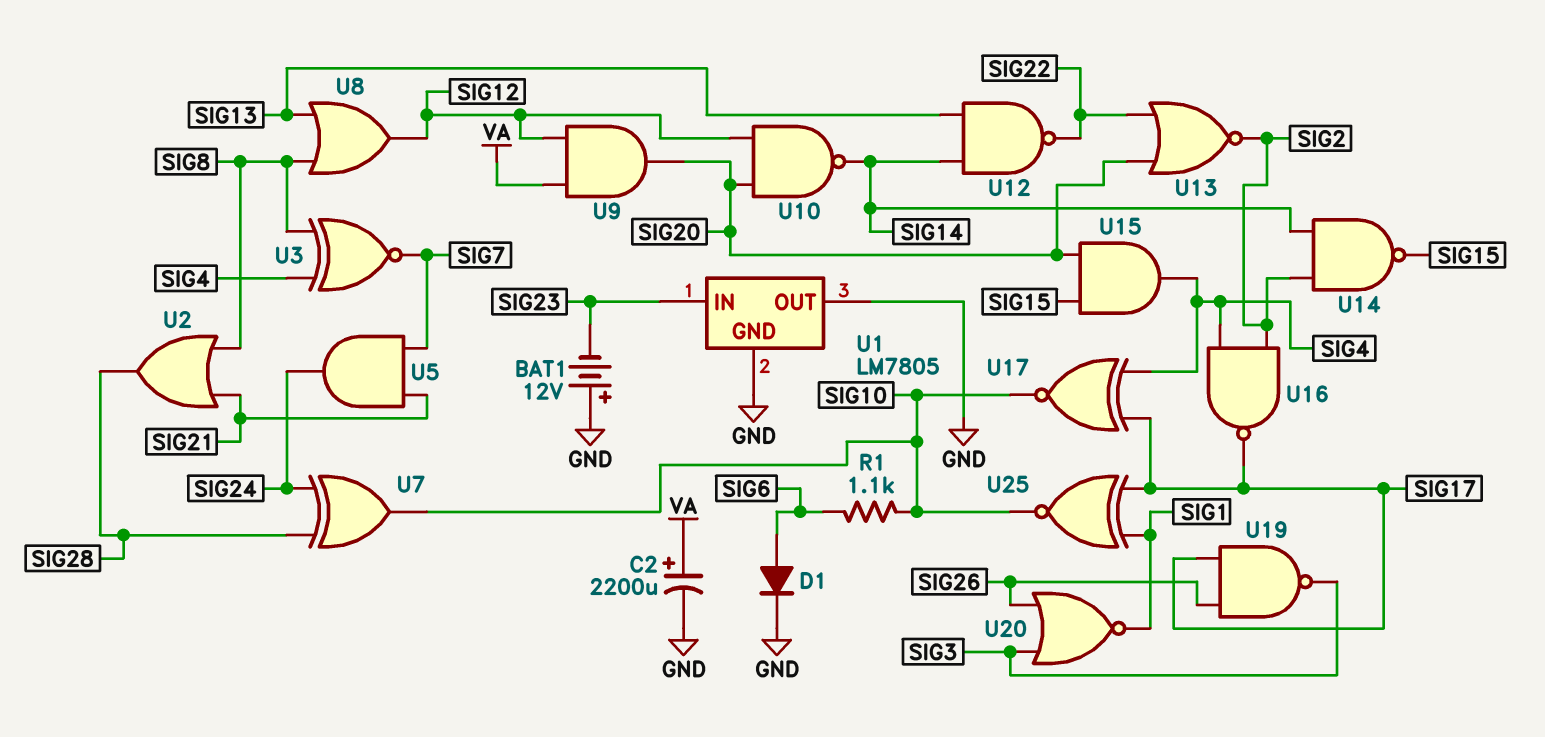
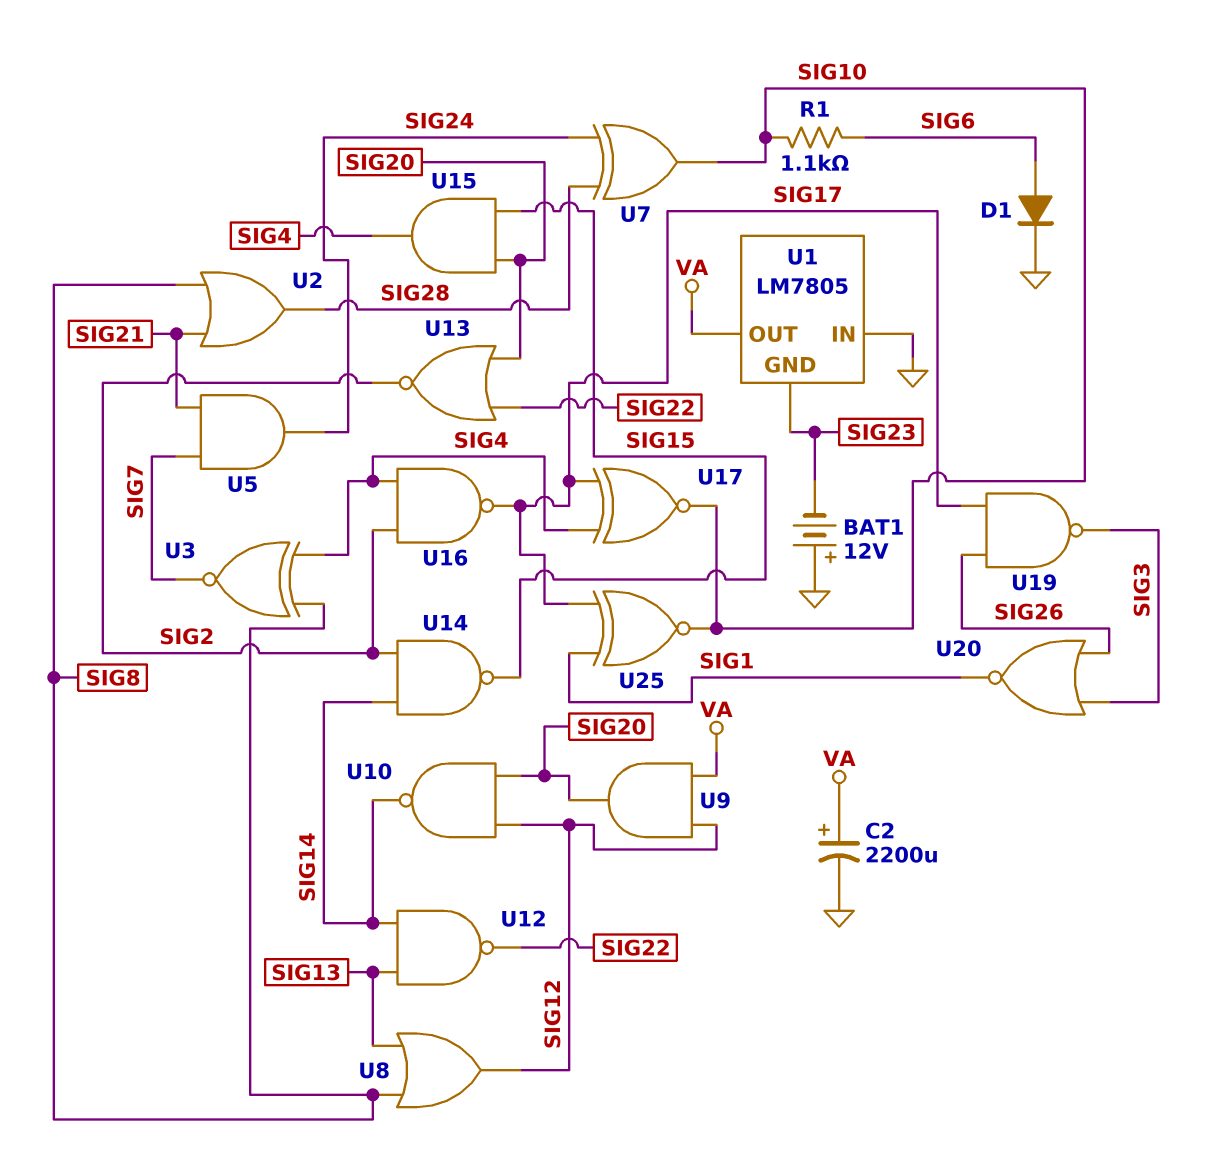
U1 pin GND: GND -> SIG23
U1 pin IN: SIG23 -> GND
U1 pin OUT: GND -> VA

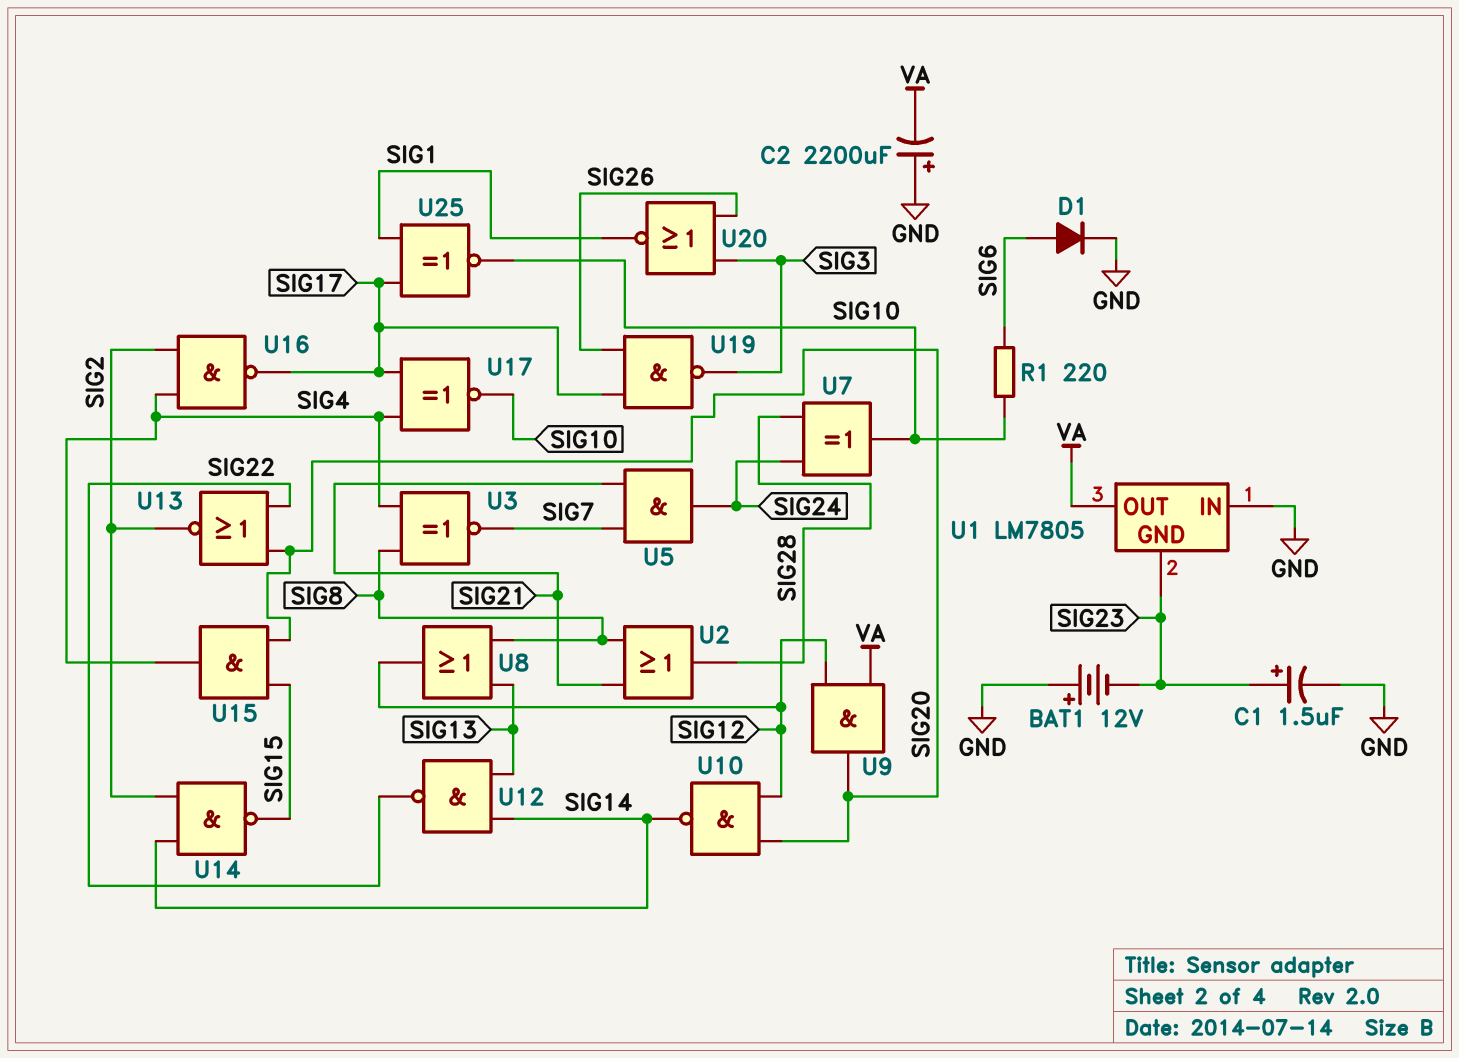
C1: none -> 1.5uF (plus SIG23, minus GND)
C2: 2200uF (plus VA, minus GND) -> 2200uF (plus GND, minus VA)
R1: 1.1k (SIG6, SIG10) -> 220 (SIG6, SIG10)

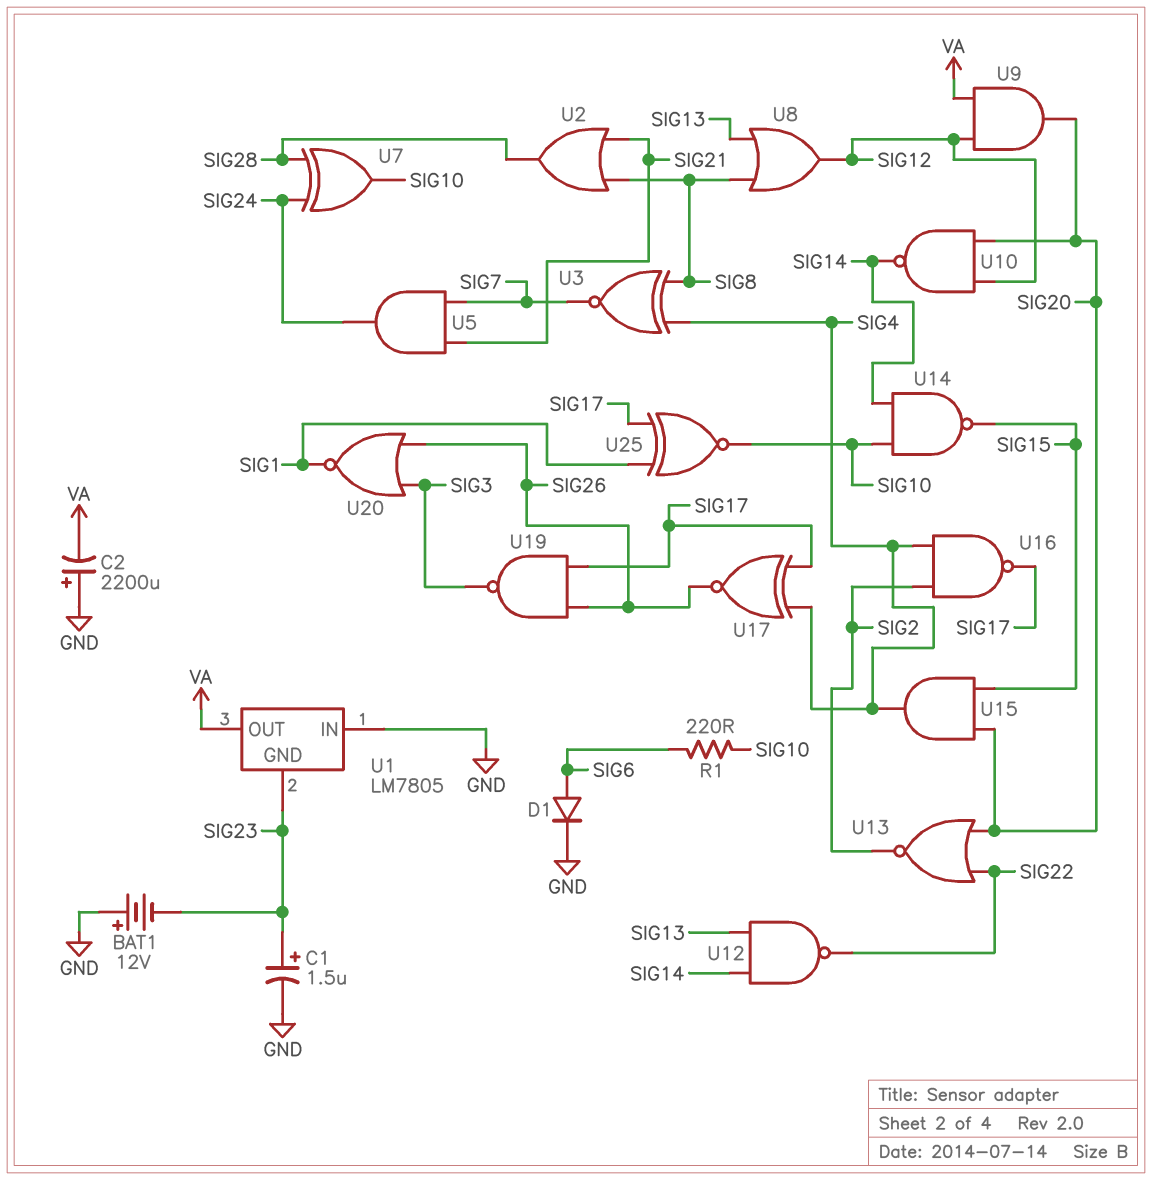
U14: NAND (in SIG2, in SIG14, out SIG15) -> NAND (in SIG10, in SIG14, out SIG15)
U17: XNOR (in SIG4, in SIG17, out SIG10) -> XNOR (in SIG4, in SIG17, out SIG26)

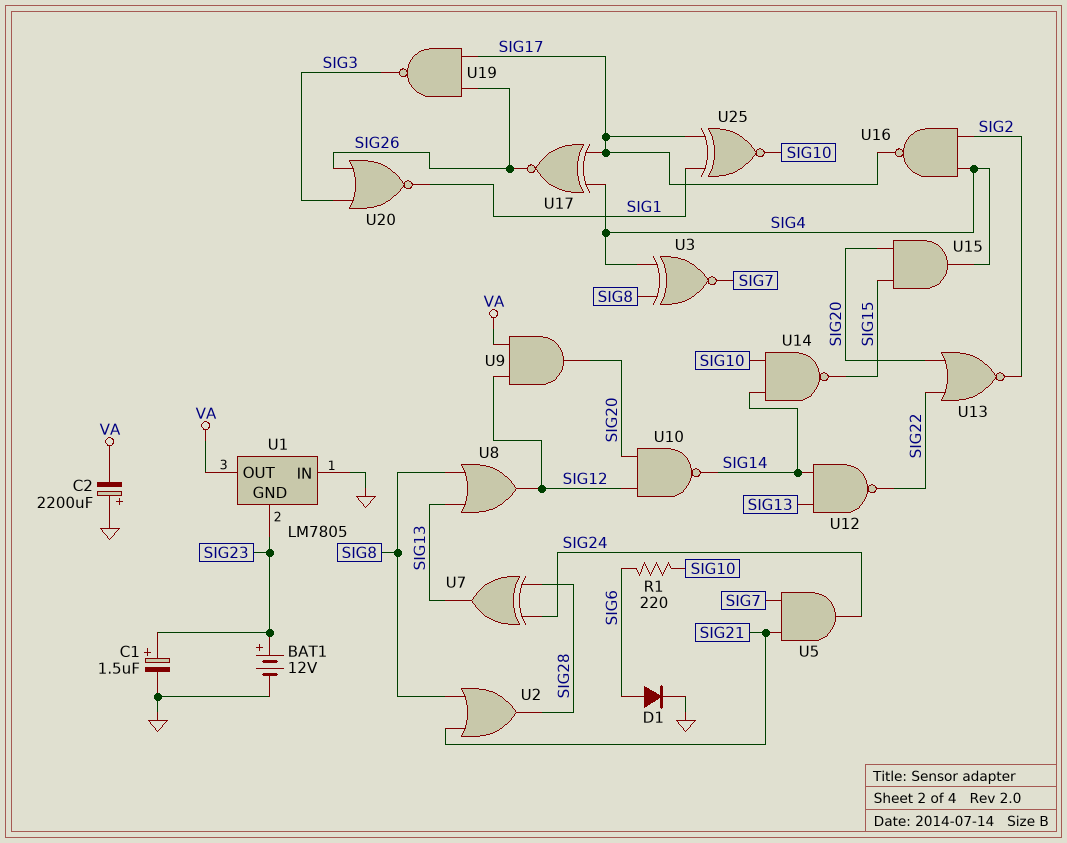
BAT1: 12V (plus GND, minus SIG23) -> 12V (plus SIG23, minus GND)
U7: XOR (in SIG24, in SIG28, out SIG10) -> XOR (in SIG24, in SIG28, out SIG13)

